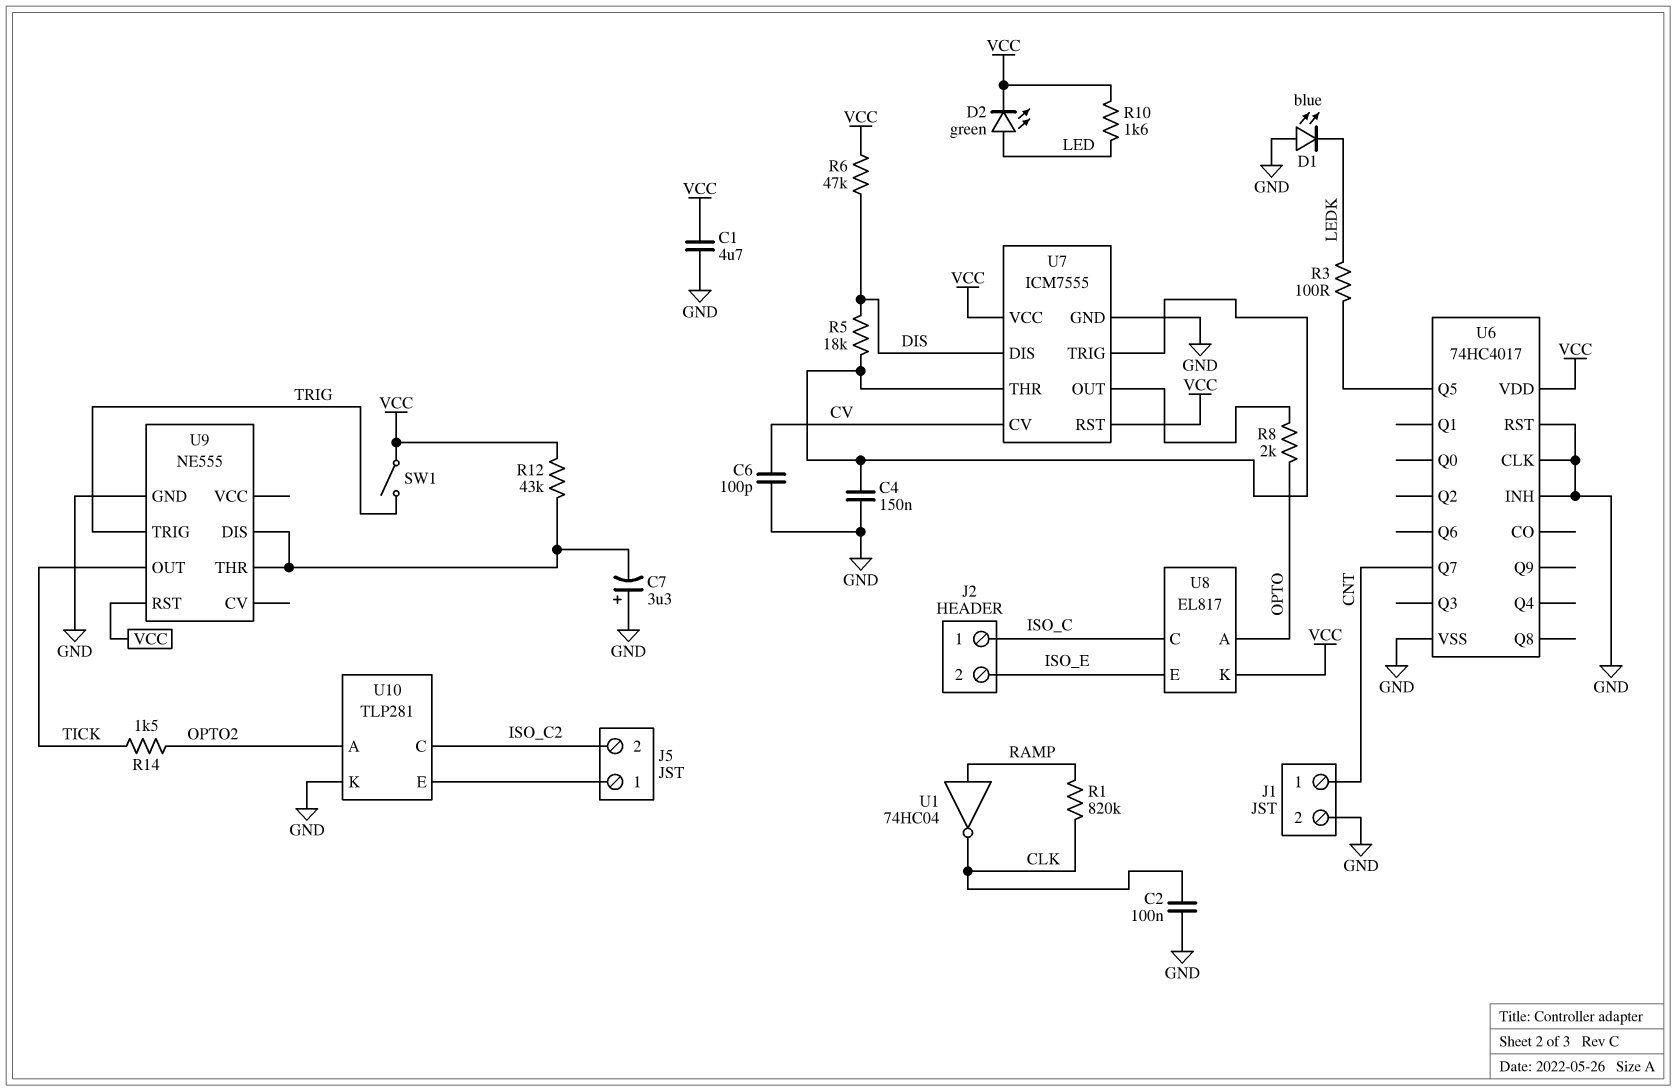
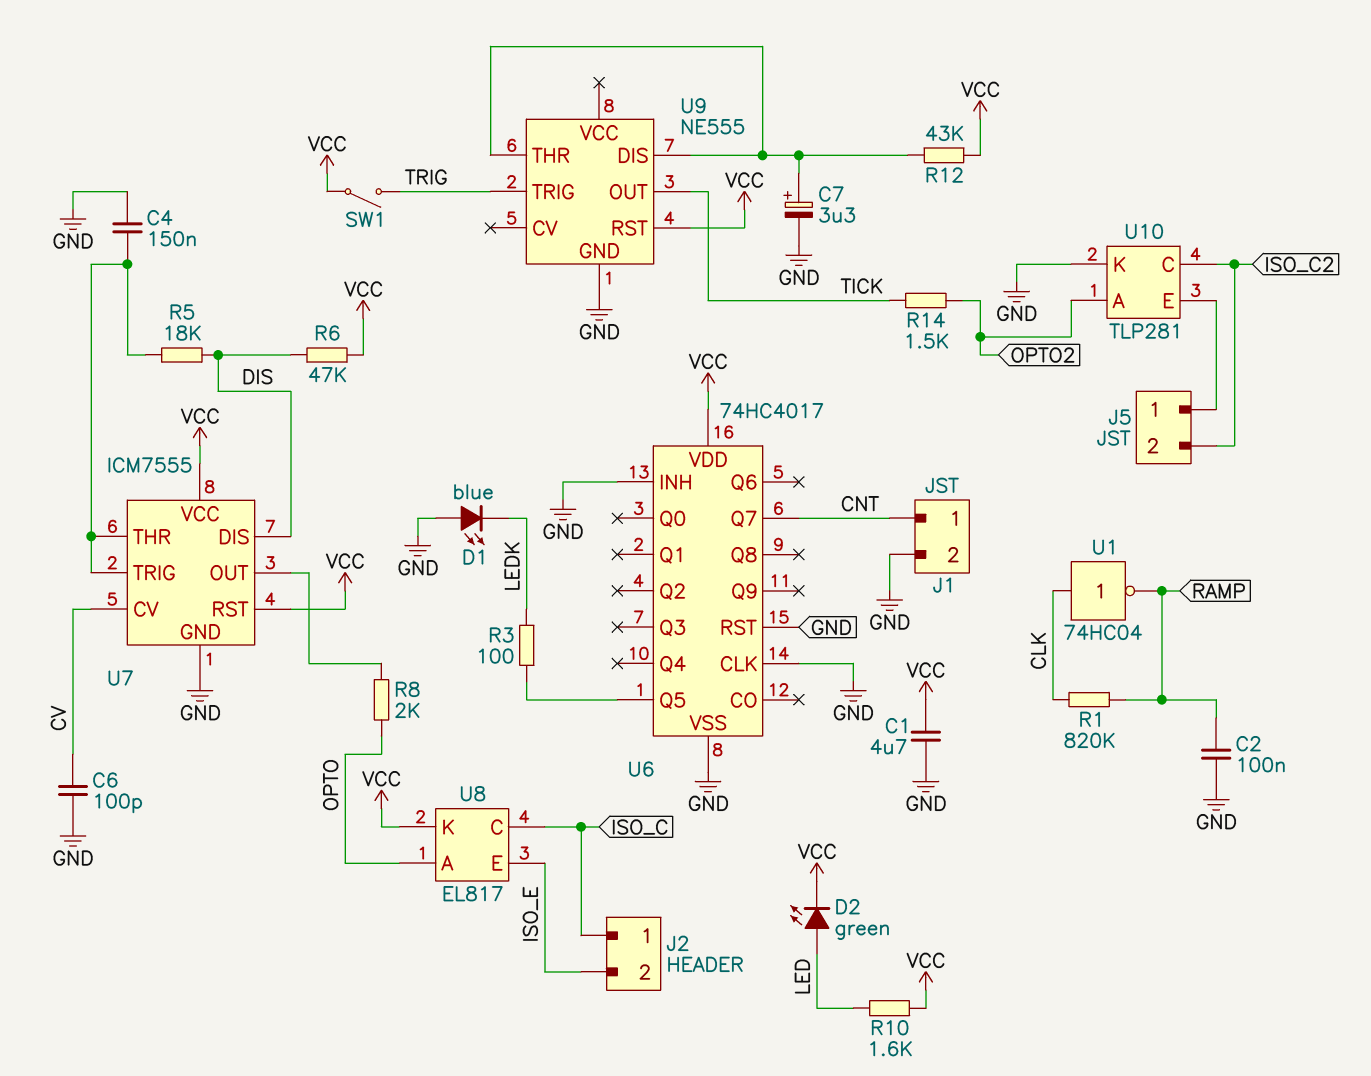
C2: 100nF (CLK, GND) -> 100nF (GND, RAMP)
C7: 3.3uF (plus GND, minus U9/DIS) -> 3.3uF (plus U9/DIS, minus GND)
U1: NOT 74HC04 (in RAMP, out CLK) -> NOT 74HC04 (in CLK, out RAMP)

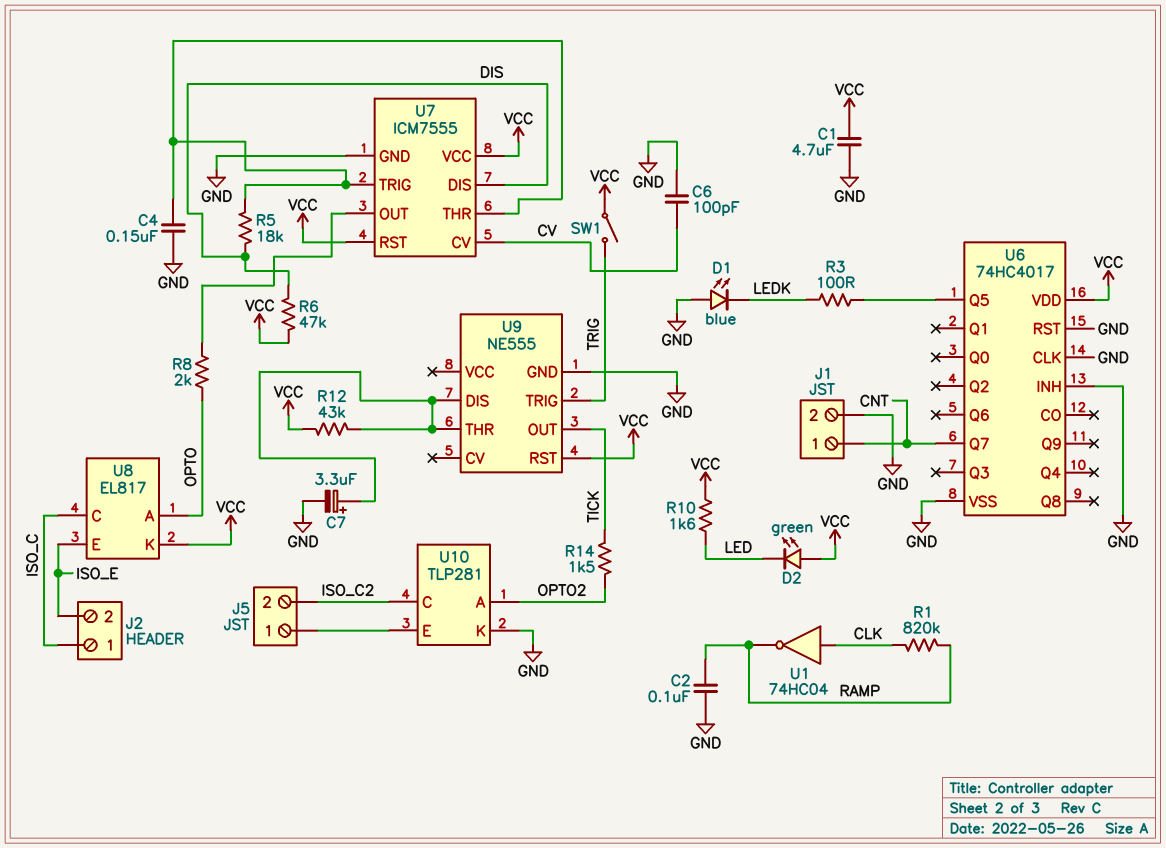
D2: LED green (A LED, K VCC) -> LED green (A VCC, K LED)

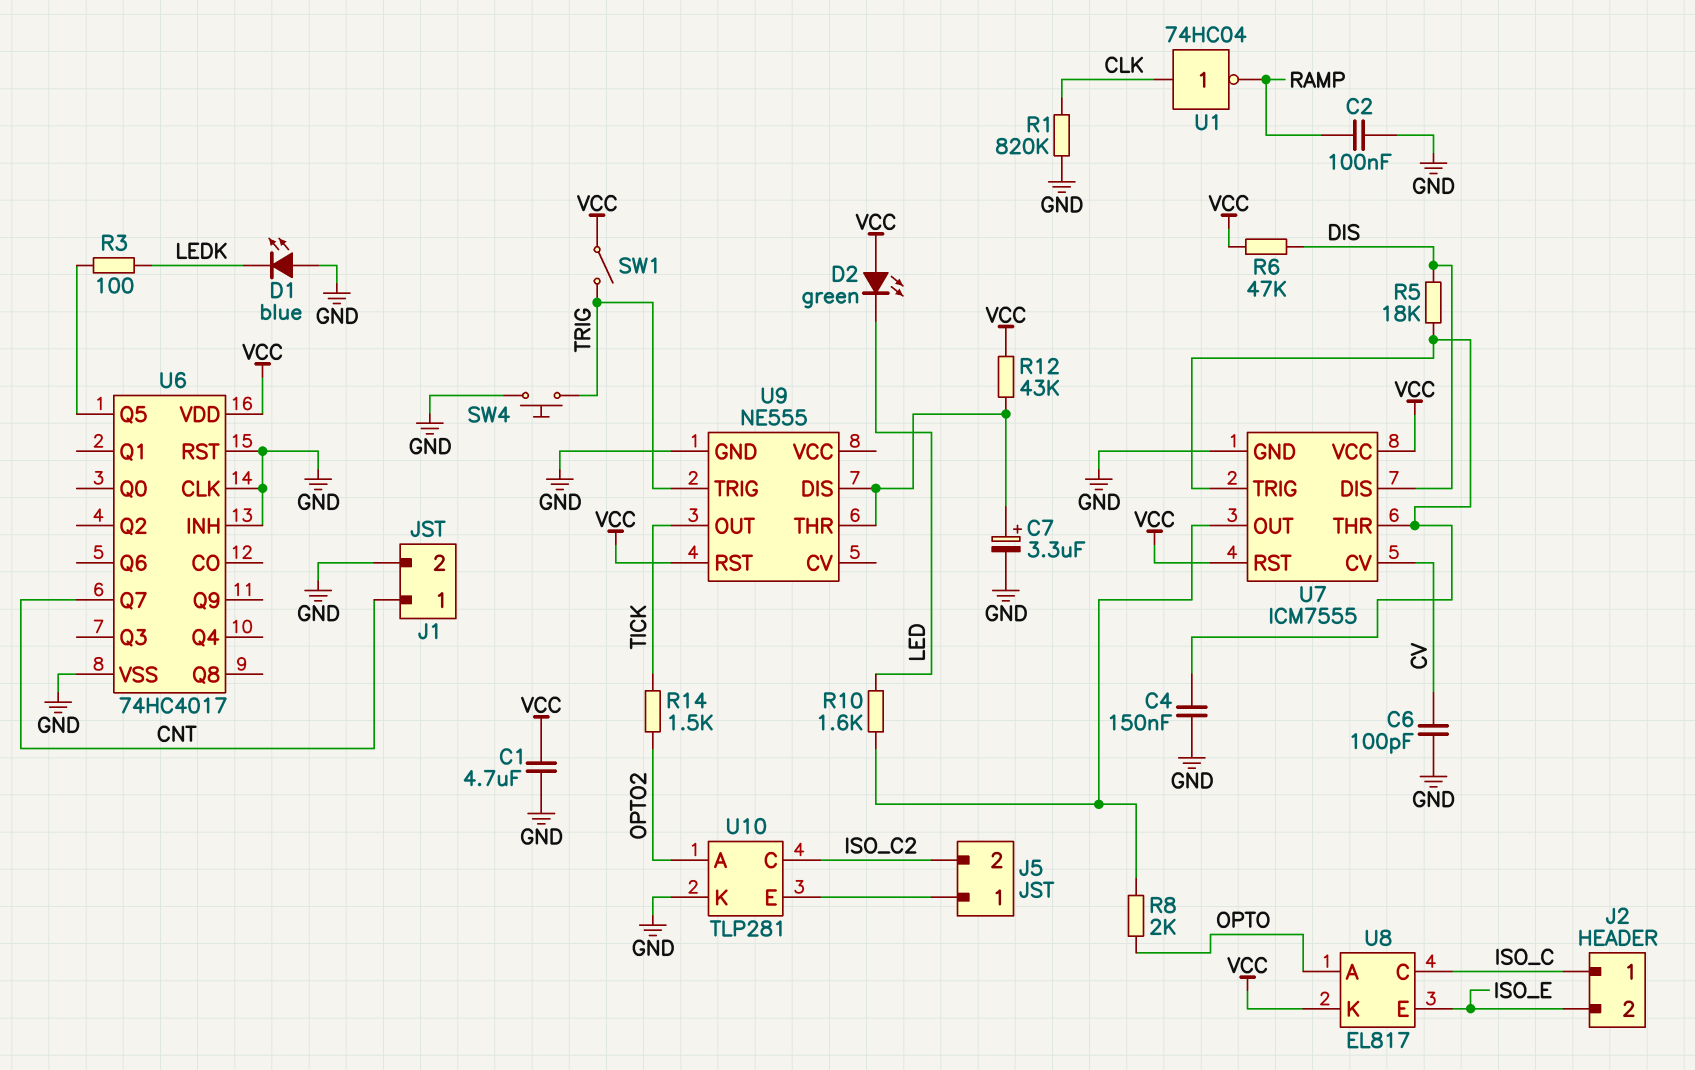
R1: 820k (CLK, RAMP) -> 820k (CLK, GND)
R10: 1.6k (LED, VCC) -> 1.6k (LED, U7/OUT)
SW4: none -> button (GND, TRIG)

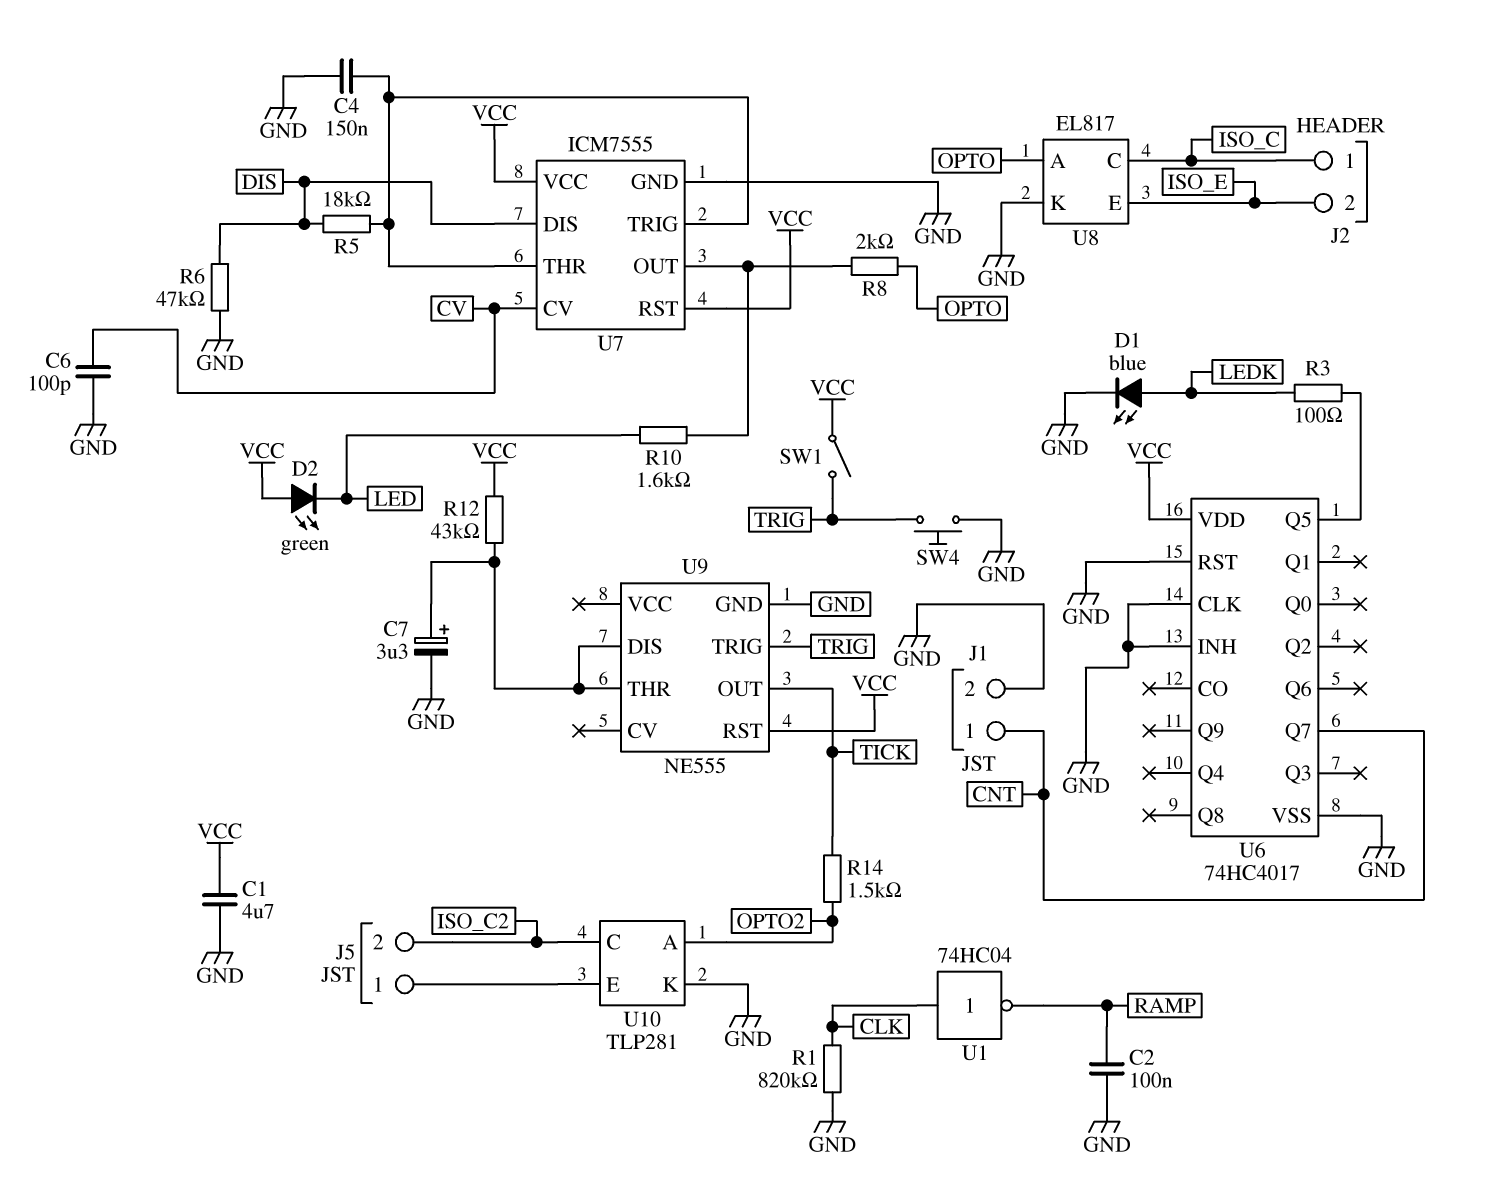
D1: LED blue (A GND, K LEDK) -> LED blue (A LEDK, K GND)
R6: 47k (DIS, VCC) -> 47k (DIS, GND)
U8 pin K: VCC -> GND

